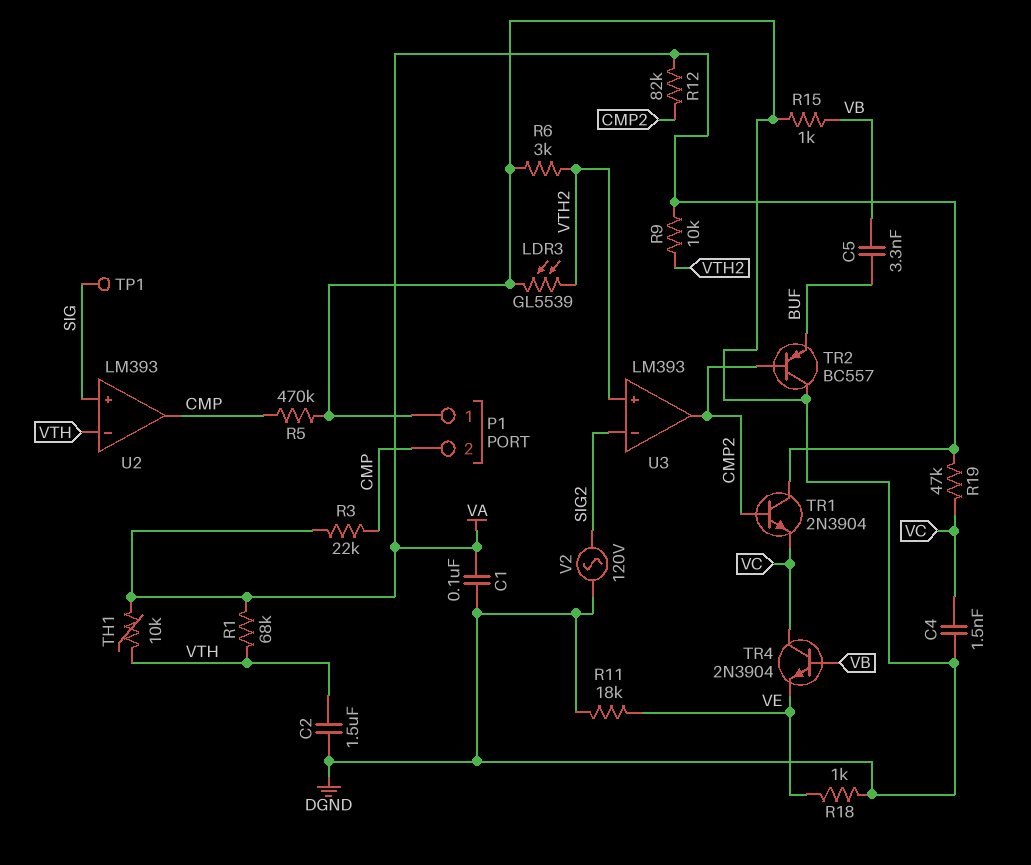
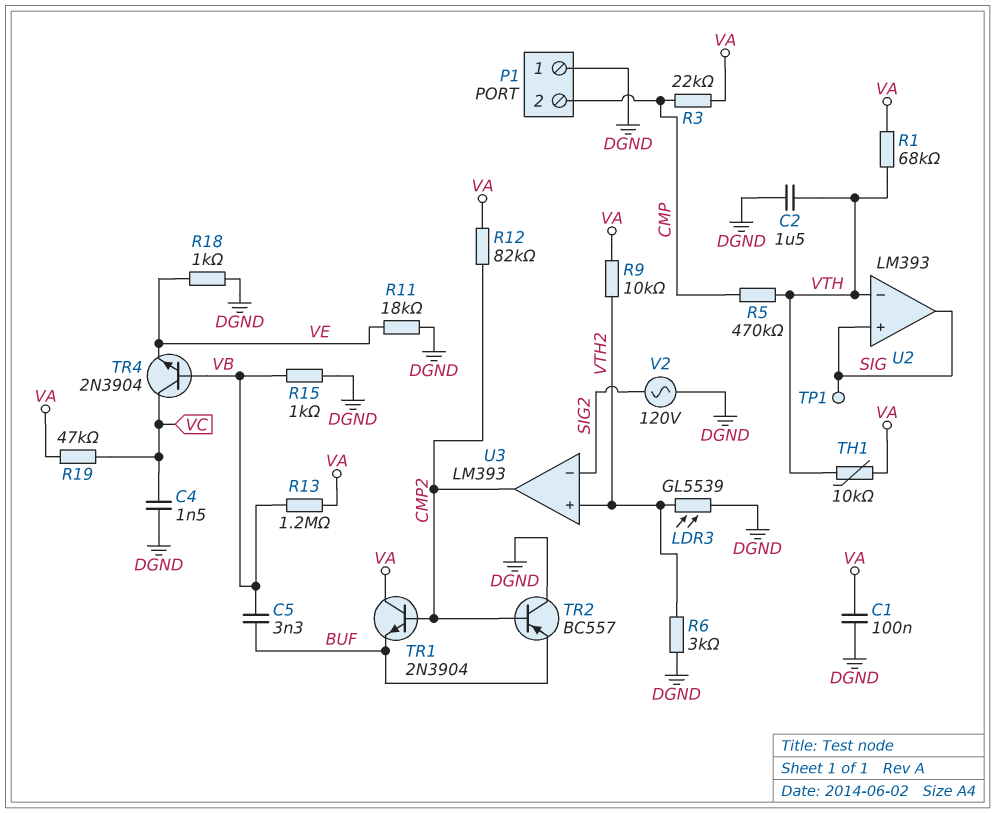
R5: 470k (CMP, DGND) -> 470k (CMP, VTH)
R13: none -> 1.2M (VA, VB)
TR1: NPN 2N3904 (B CMP2, C VA, E VC) -> NPN 2N3904 (B CMP2, C VA, E BUF)
U2 pin out: CMP -> SIG

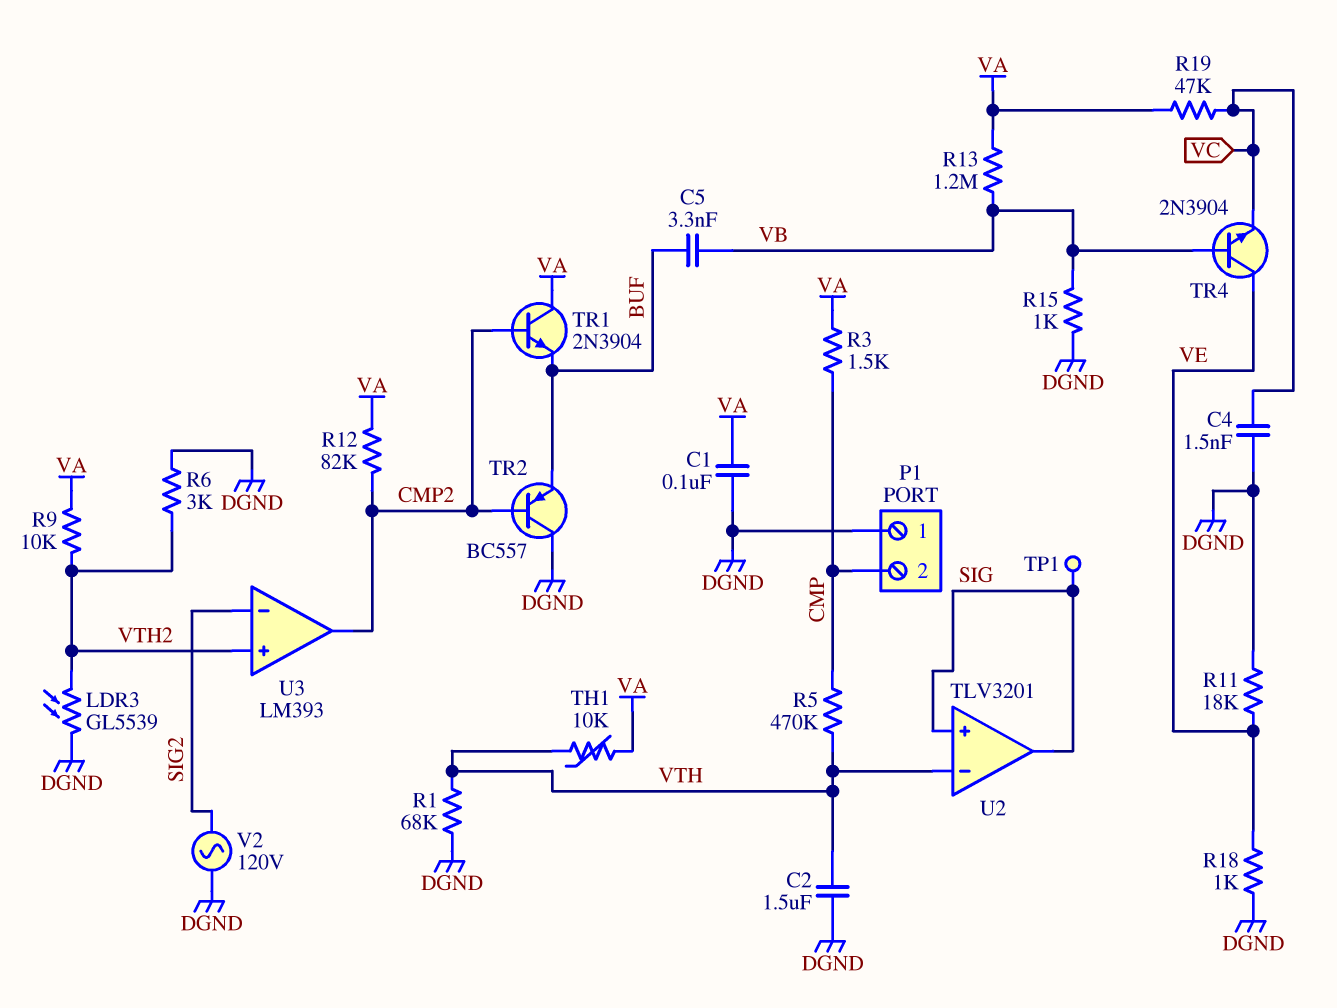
R1: 68k (VA, VTH) -> 68k (DGND, VTH)
R3: 22k (CMP, VA) -> 1.5k (CMP, VA)
TR4: NPN 2N3904 (B VB, C VC, E VE) -> NPN 2N3904 (B VB, C VE, E VC)
U2: LM393 -> TLV3201

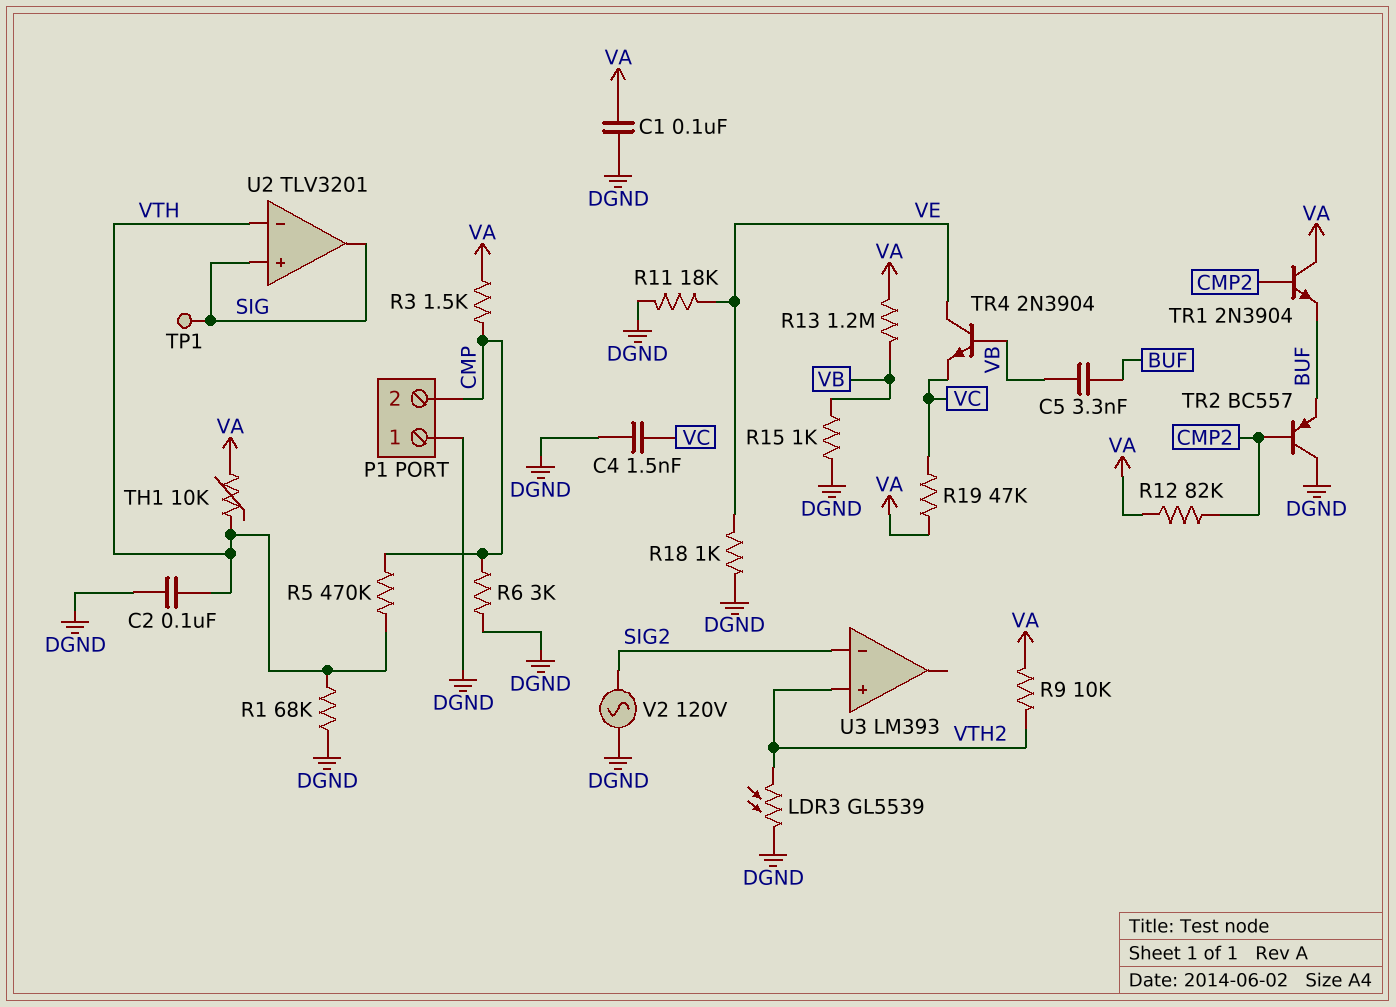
C2: 1.5uF (DGND, VTH) -> 100nF (DGND, VTH)
R6: 3k (DGND, VTH2) -> 3k (CMP, DGND)
U3 pin out: CMP2 -> none

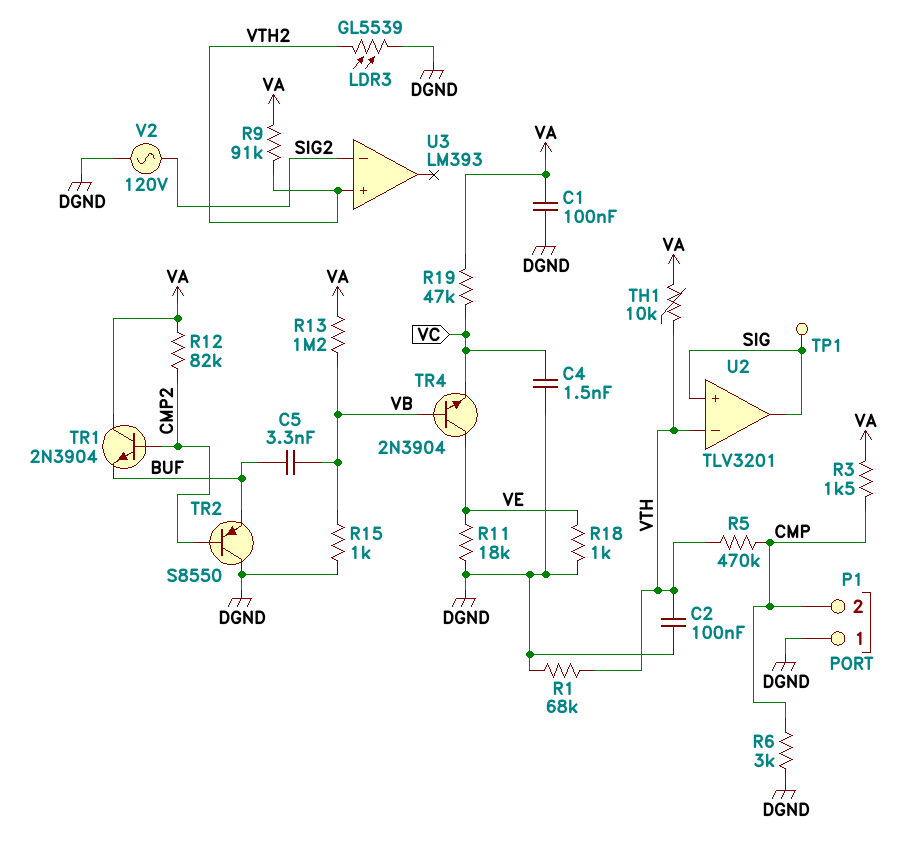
R9: 10k (VA, VTH2) -> 91k (VA, VTH2)
TR2: PNP BC557 (B CMP2, C DGND, E BUF) -> PNP S8550 (B CMP2, C DGND, E BUF)

